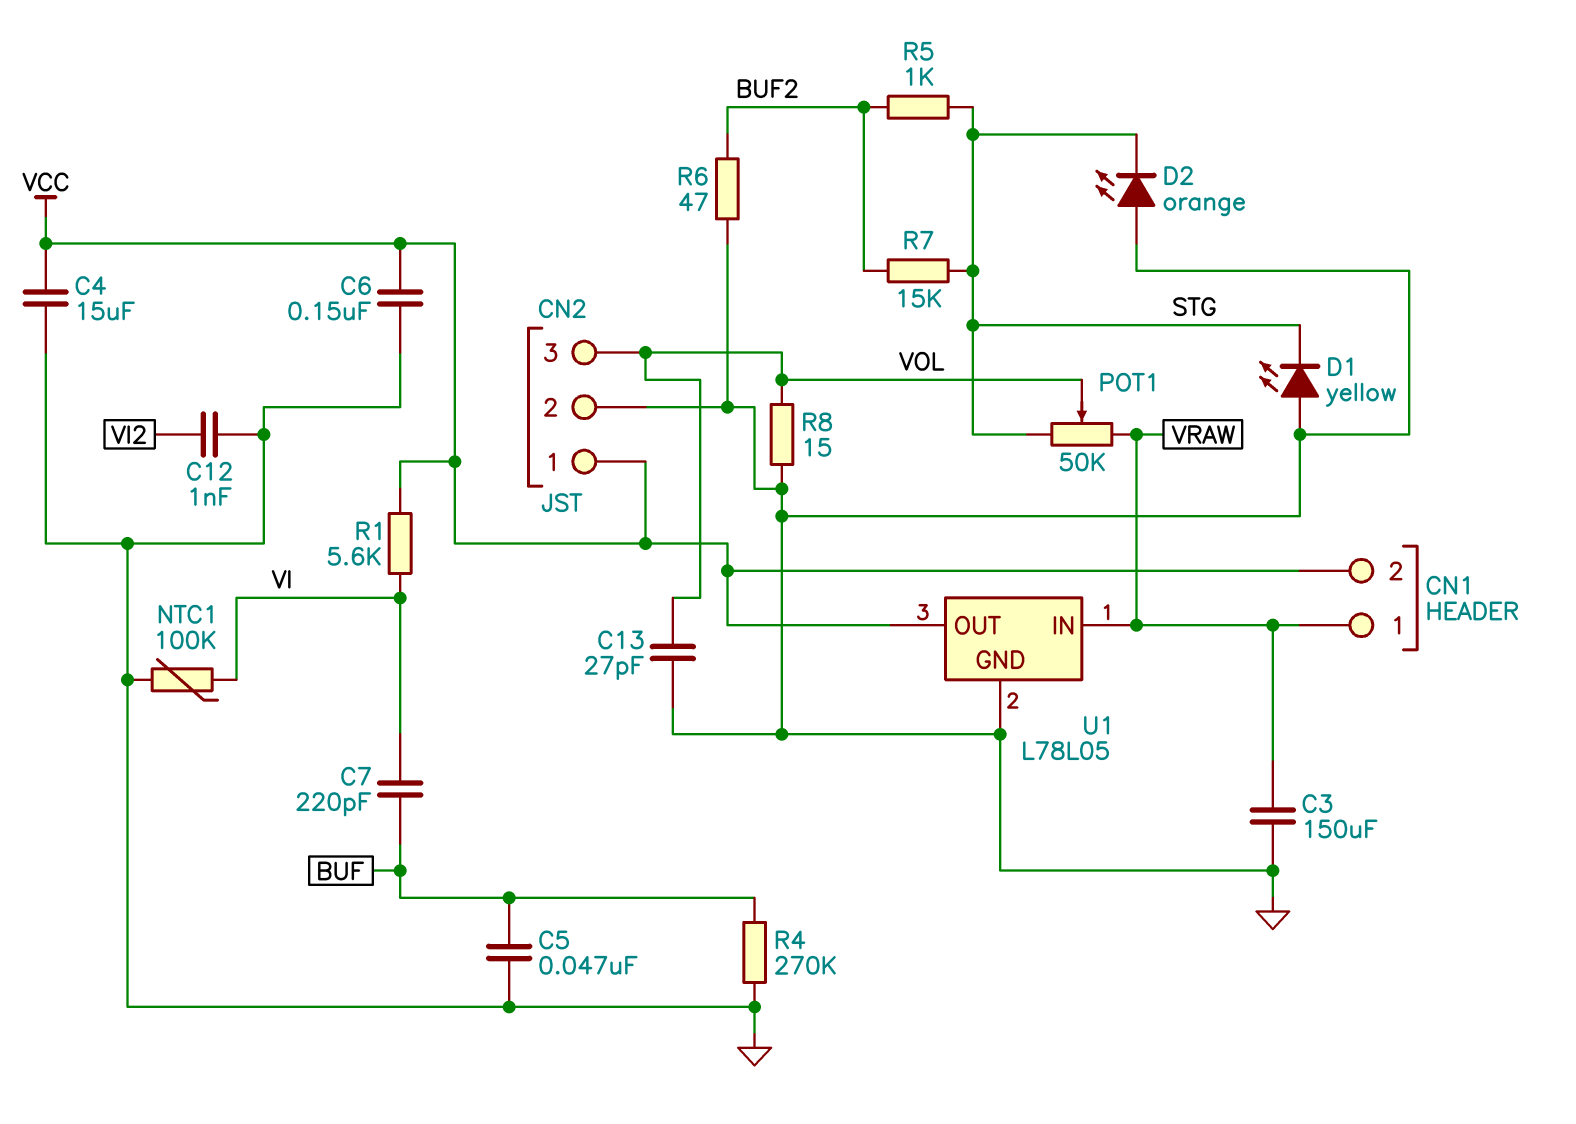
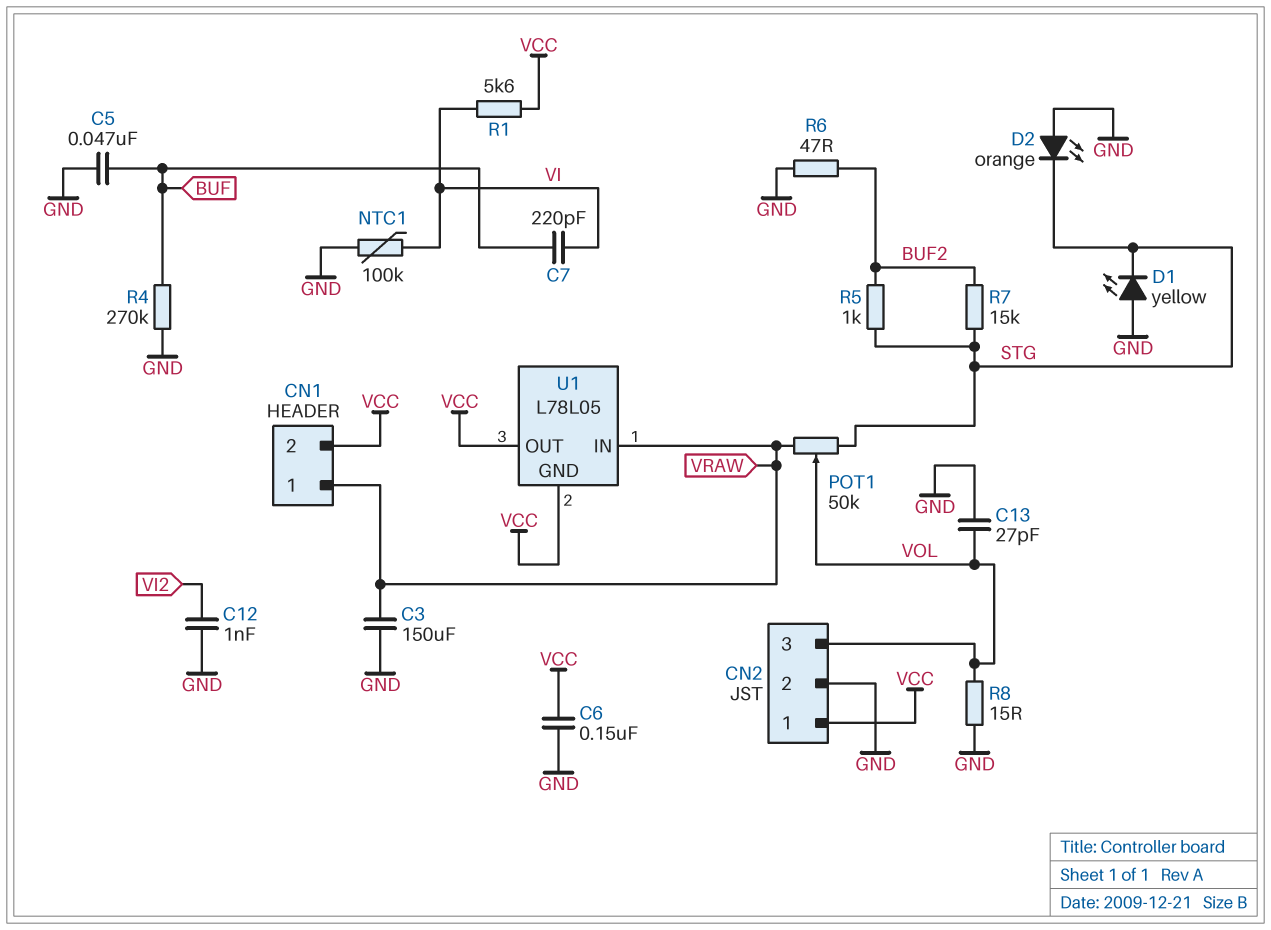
C4: 15uF (GND, VCC) -> none
U1 pin GND: GND -> VCC

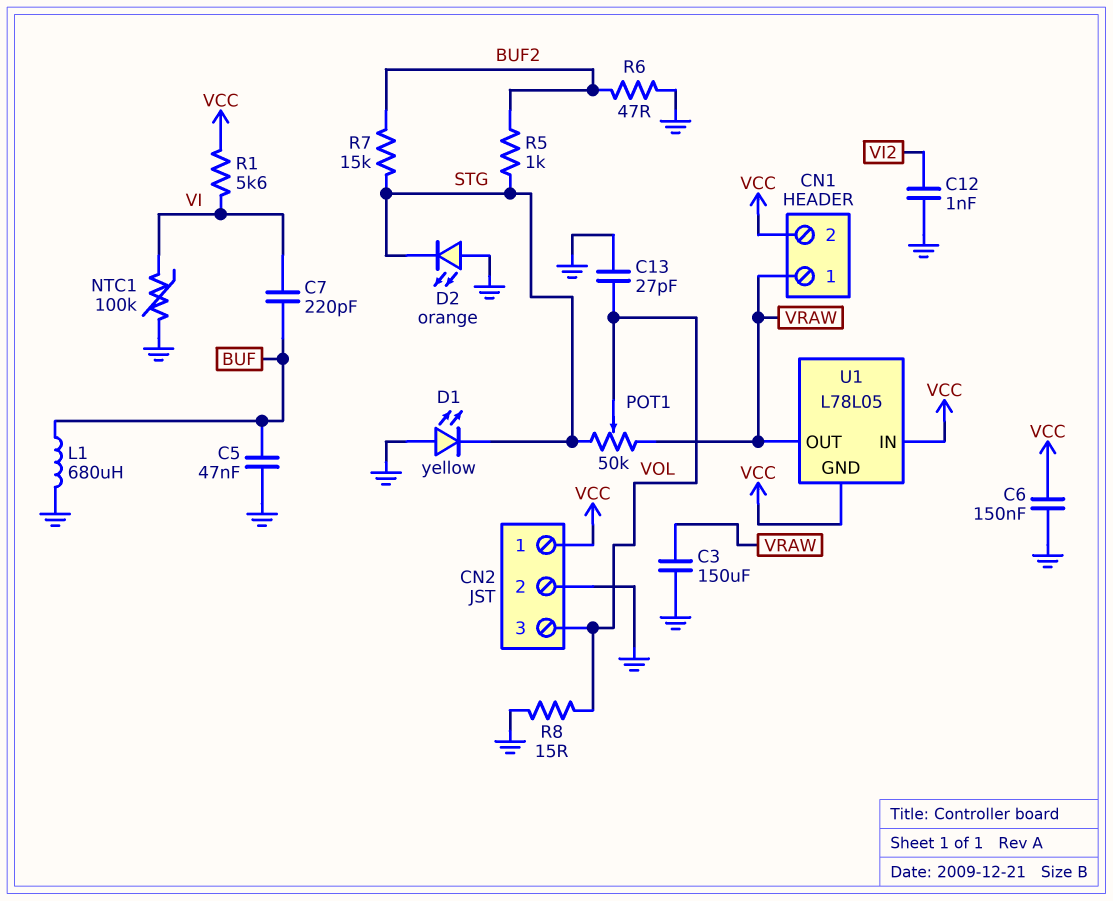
L1: none -> 680uH (BUF, GND)
R4: 270k (BUF, GND) -> none
U1 pin IN: VRAW -> VCC
U1 pin OUT: VCC -> VRAW

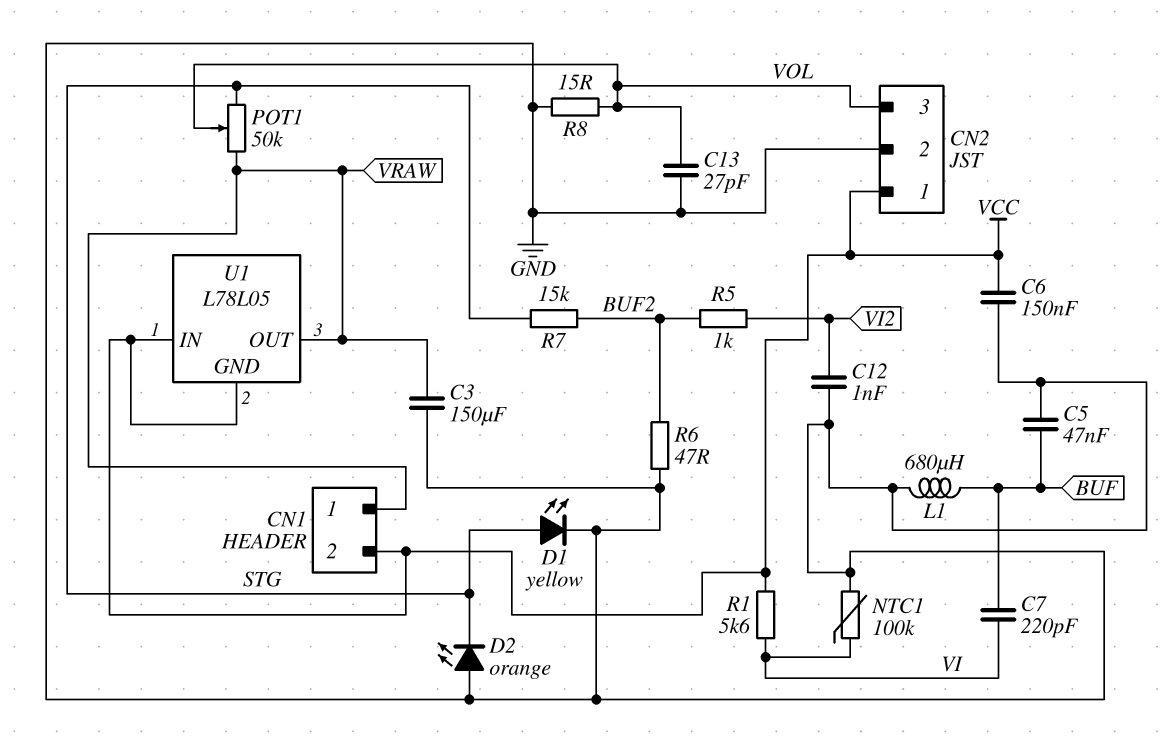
D1: LED yellow (A GND, K STG) -> LED yellow (A STG, K GND)
R5: 1k (BUF2, STG) -> 1k (BUF2, VI2)

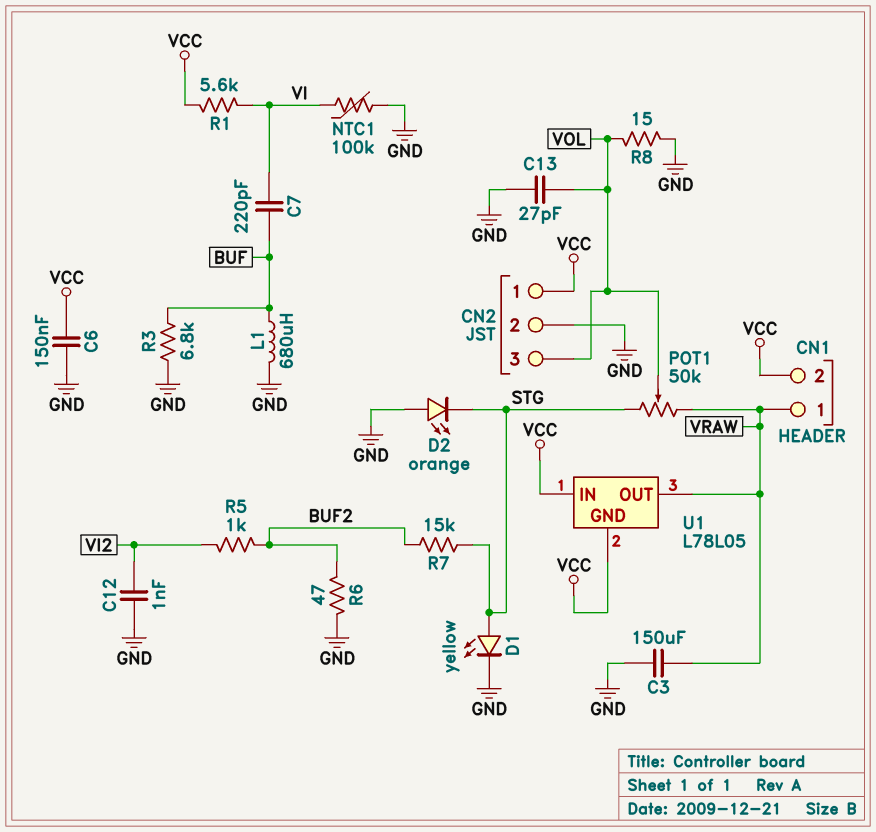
C5: 47nF (BUF, GND) -> none
R3: none -> 6.8k (BUF, GND)

